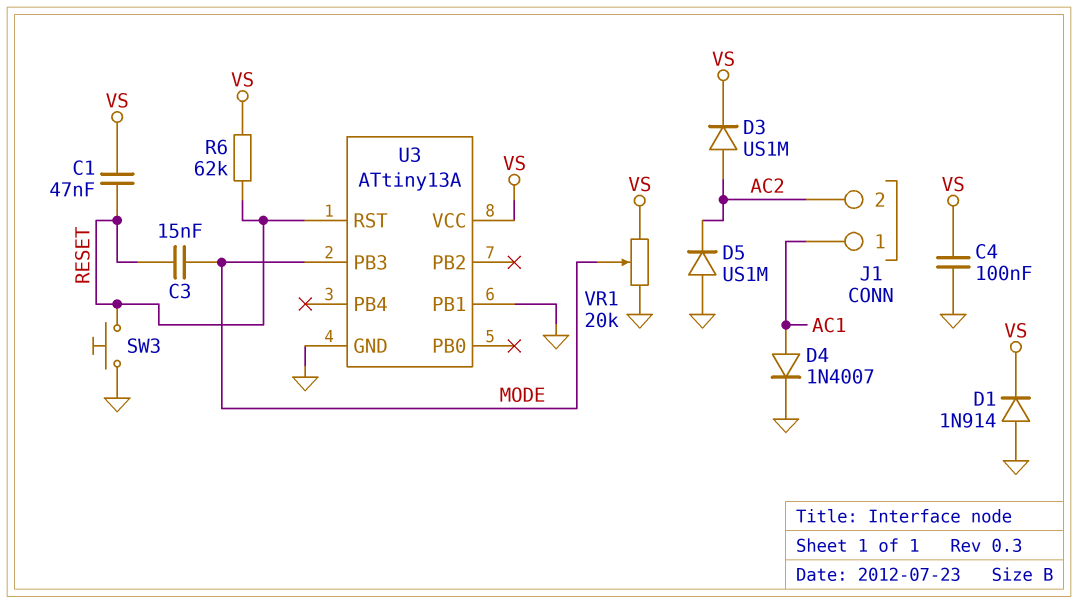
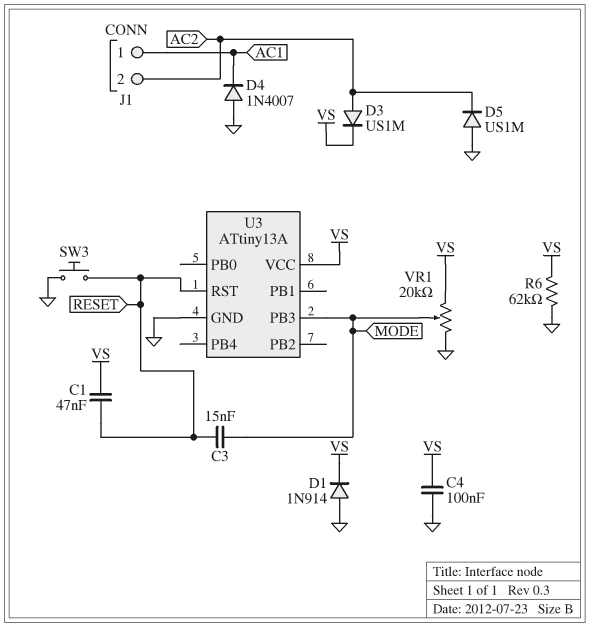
D4: diode 1N4007 (A AC1, K GND) -> diode 1N4007 (A GND, K AC1)
R6: 62k (RESET, VS) -> 62k (GND, VS)
U3 pin PB1: GND -> none

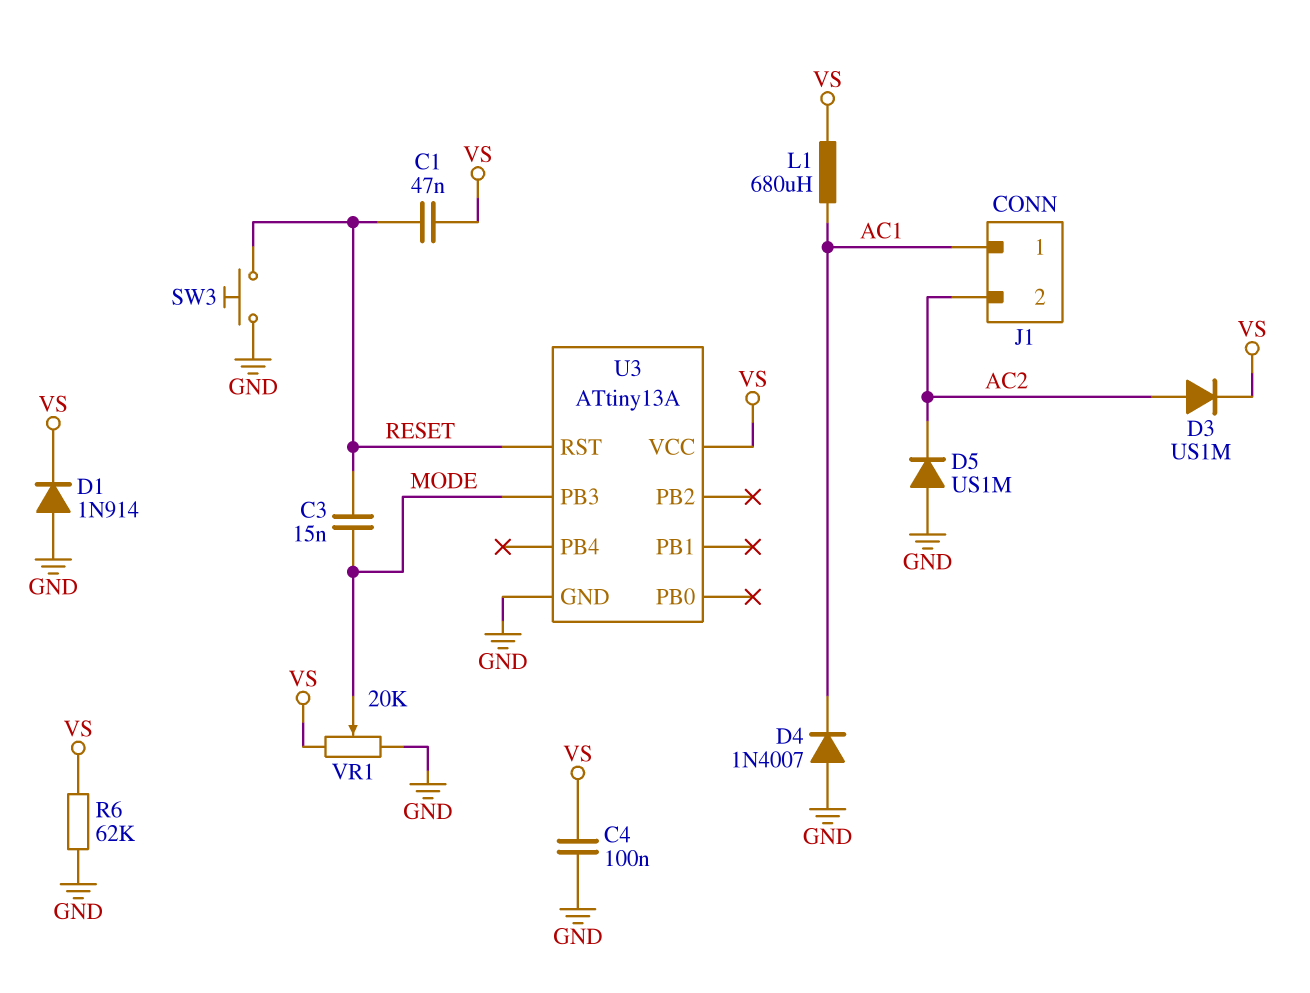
L1: none -> 680uH (AC1, VS)

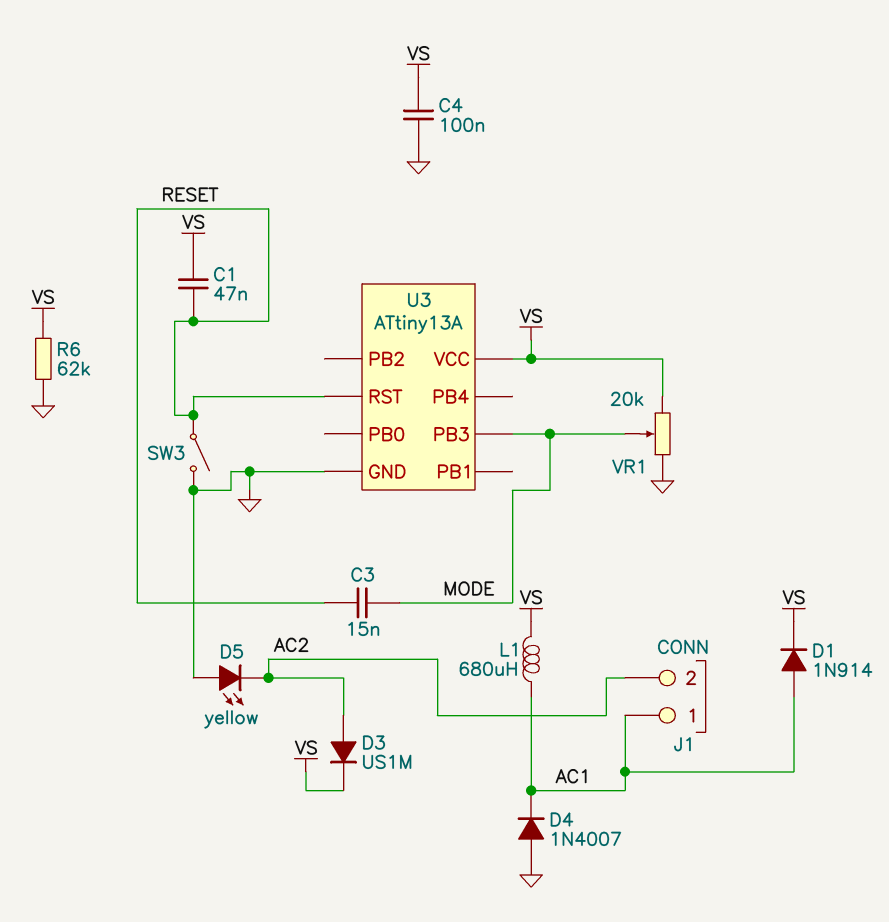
D1: diode 1N914 (A GND, K VS) -> diode 1N914 (A AC1, K VS)
D5: diode US1M (A GND, K AC2) -> LED yellow (A GND, K AC2)
SW3: button (GND, RESET) -> switch (GND, RESET)

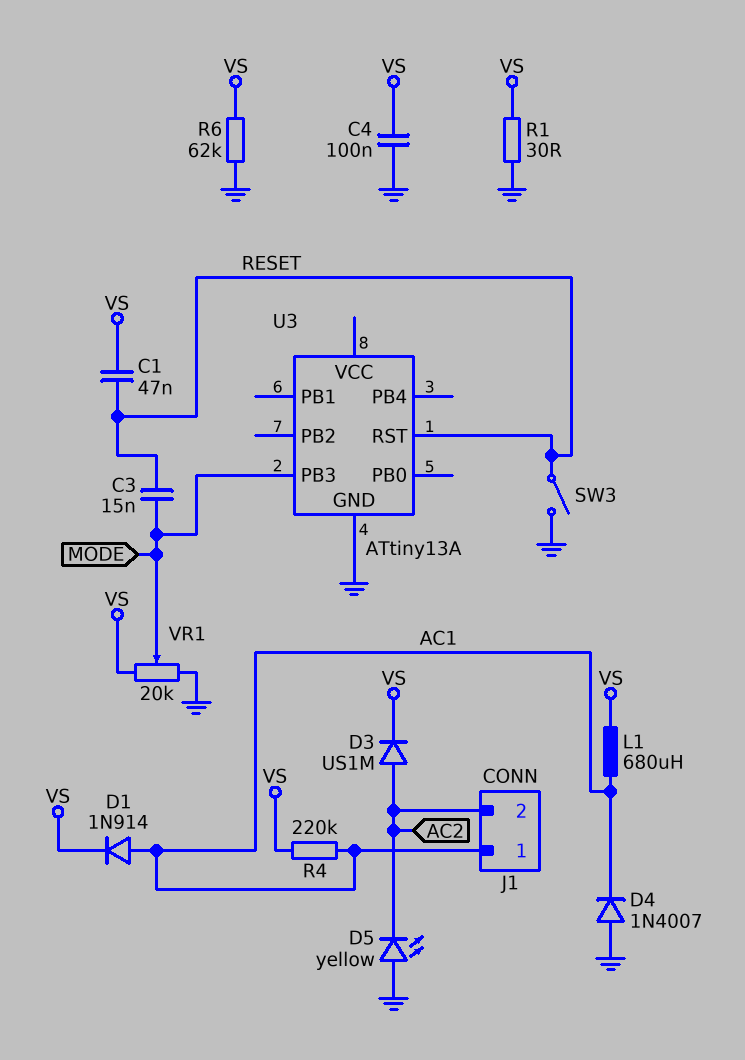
R1: none -> 30 (GND, VS)
R4: none -> 220k (AC1, VS)
U3 pin VCC: VS -> none

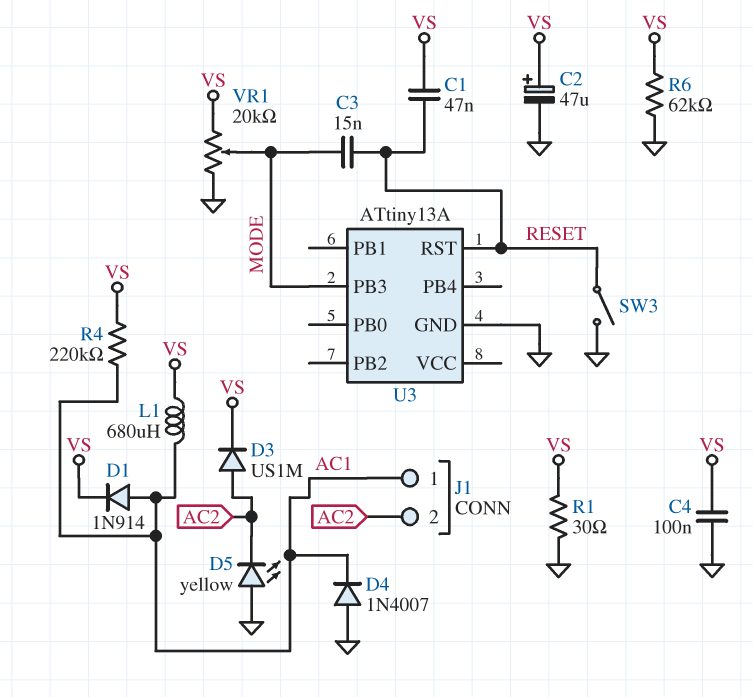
C2: none -> 47uF (plus VS, minus GND)

